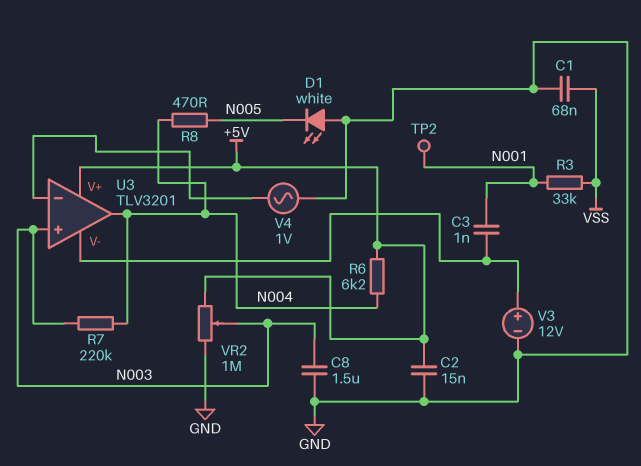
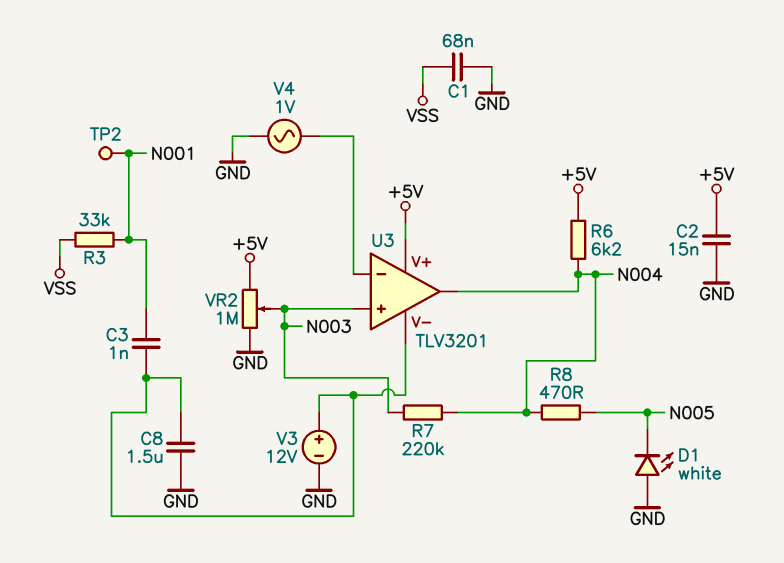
C8: 1.5uF (GND, N003) -> 1.5uF (GND, U3/V-)

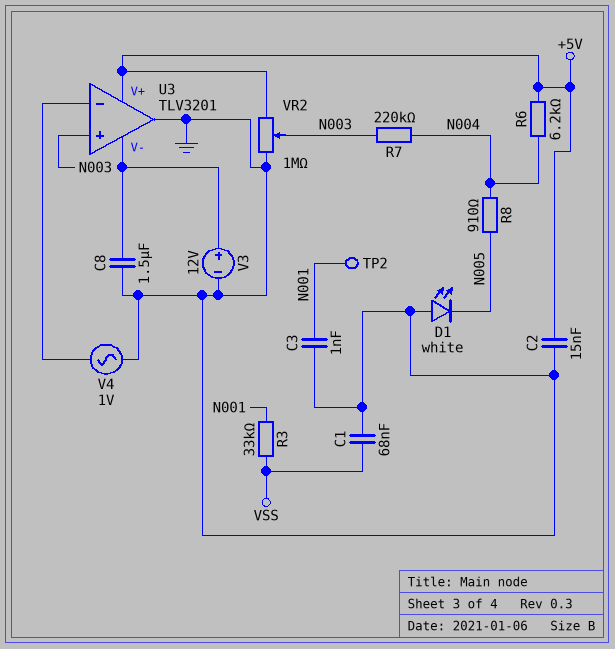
C3: 1nF (N001, U3/V-) -> 1nF (GND, N001)
R8: 470 (N004, N005) -> 910 (N004, N005)
U3 pin out: N004 -> GND

